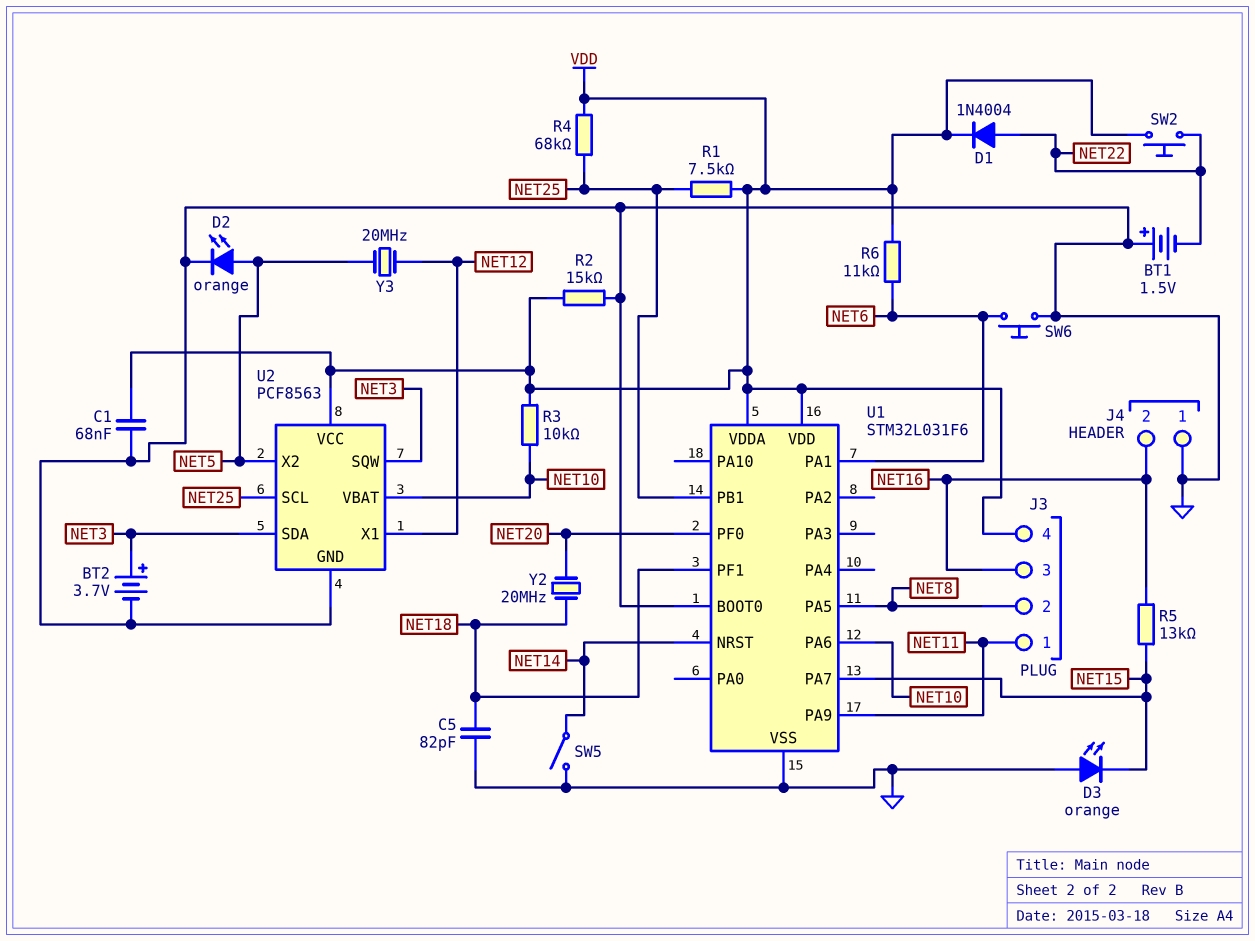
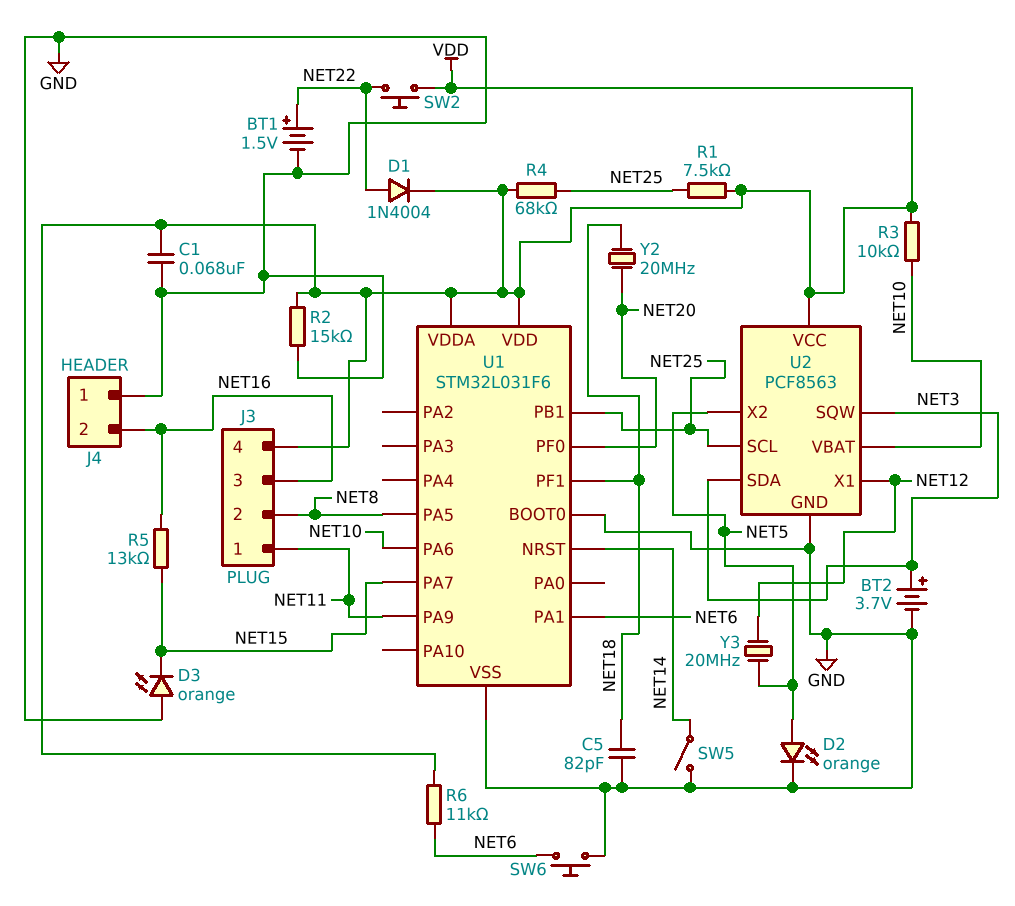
BT1: 1.5V (plus GND, minus NET22) -> 1.5V (plus NET22, minus GND)

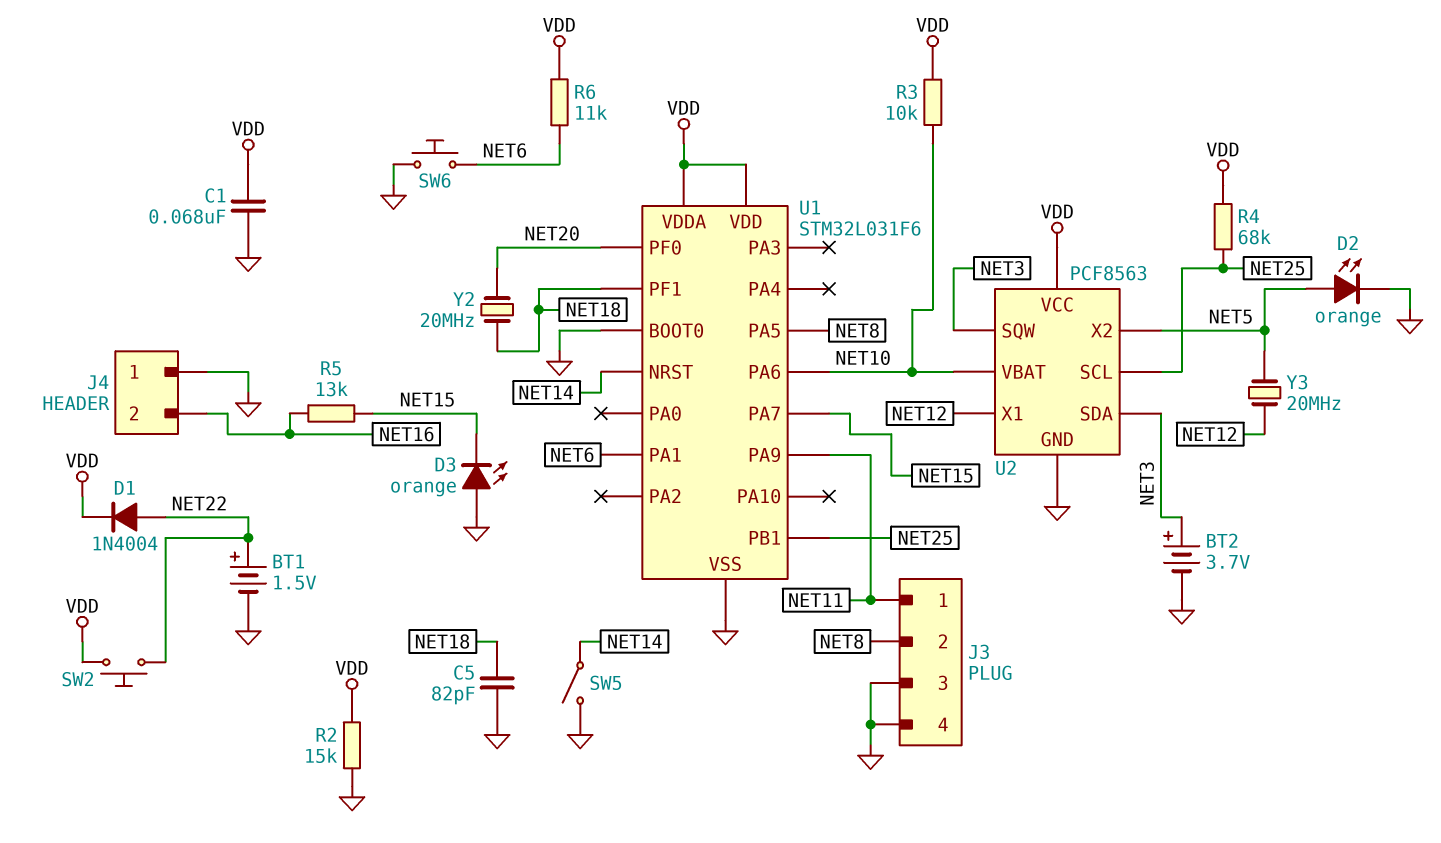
J3 pin 3: NET16 -> GND
J3 pin 4: VDD -> GND
R1: 7.5k (NET25, VDD) -> none

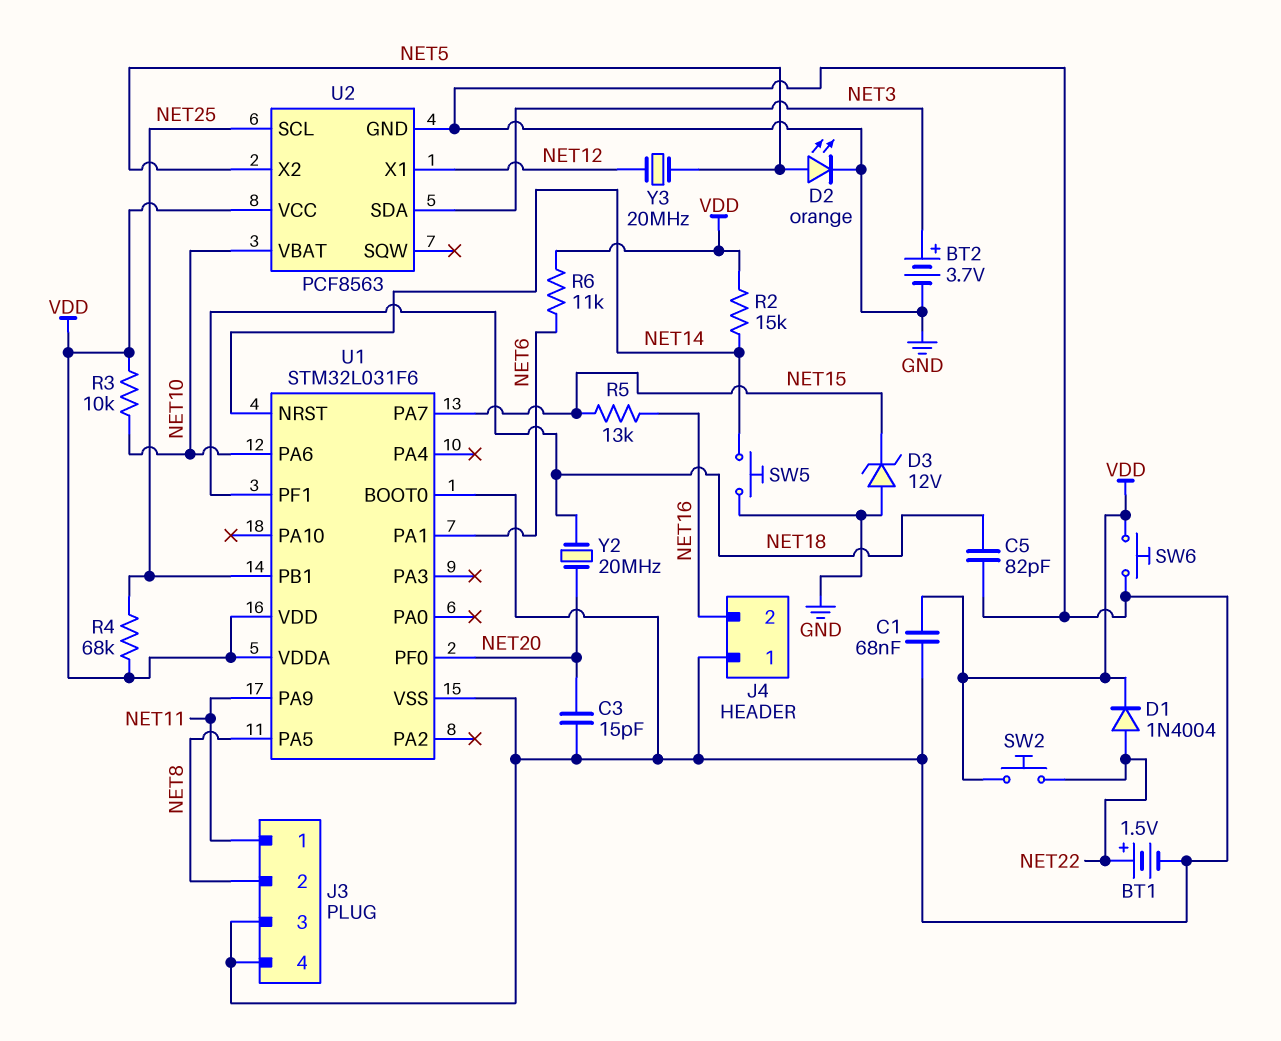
C3: none -> 15pF (GND, NET20)
D3: LED orange (A GND, K NET15) -> zener 12V (A GND, K NET15)
R2: 15k (GND, VDD) -> 15k (NET14, VDD)
SW5: switch (GND, NET14) -> button (GND, NET14)
SW6: button (GND, NET6) -> button (GND, VDD)
U2 pin SQW: NET3 -> none

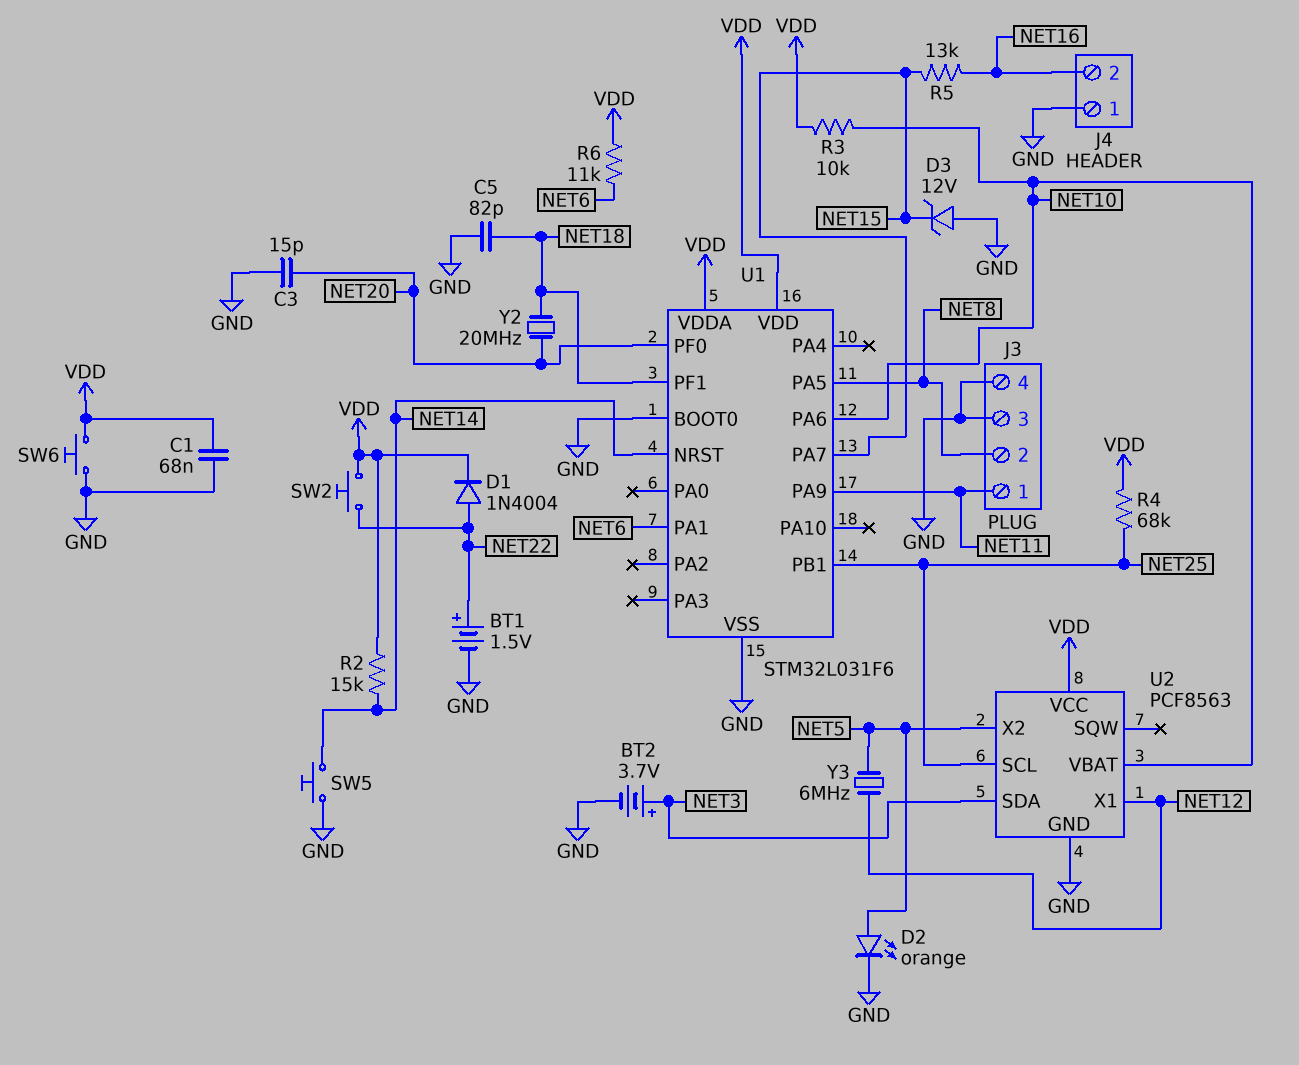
Y3: 20MHz (NET5, NET12) -> 6MHz (NET5, NET12)

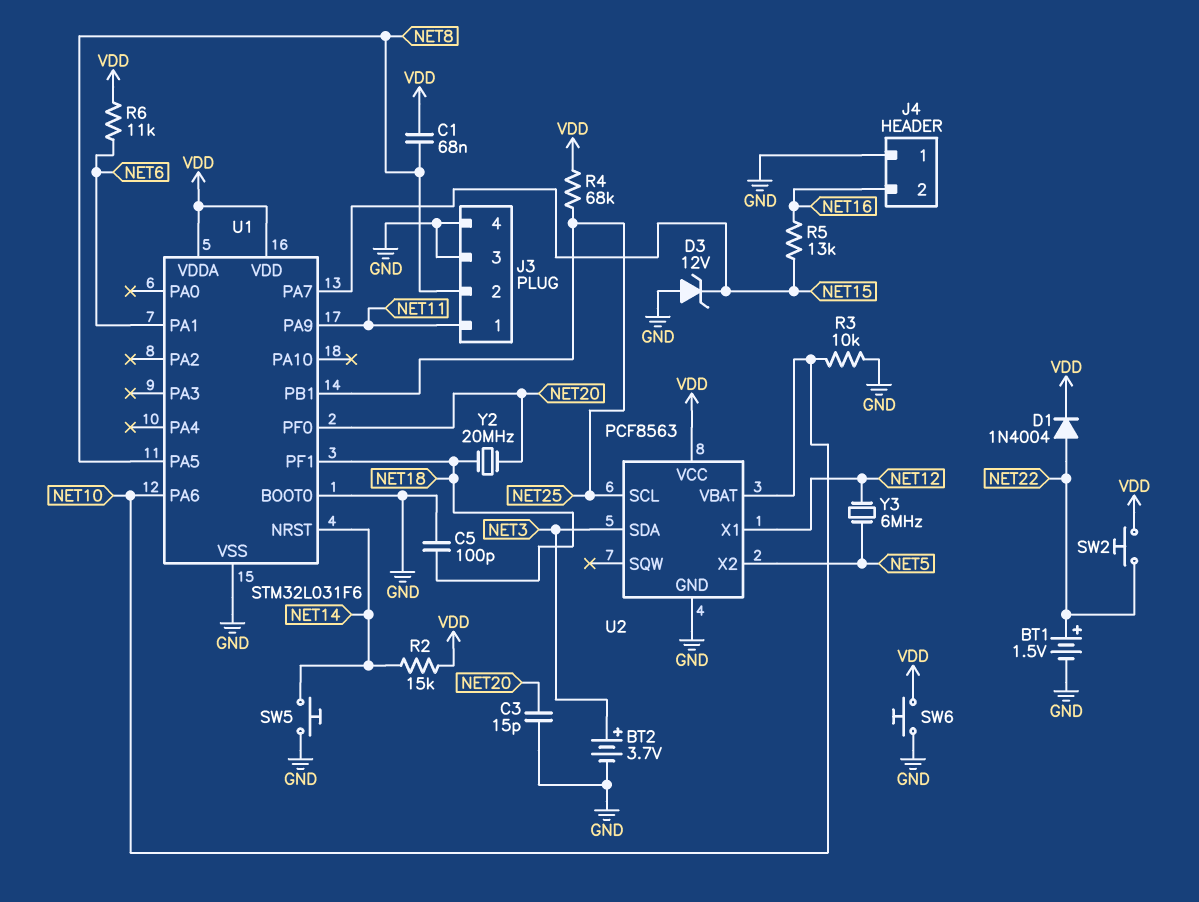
C1: 68nF (GND, VDD) -> 68nF (NET8, VDD)
C5: 82pF (GND, NET18) -> 100pF (GND, NET18)
D2: LED orange (A NET5, K GND) -> none
R3: 10k (NET10, VDD) -> 10k (GND, NET10)

